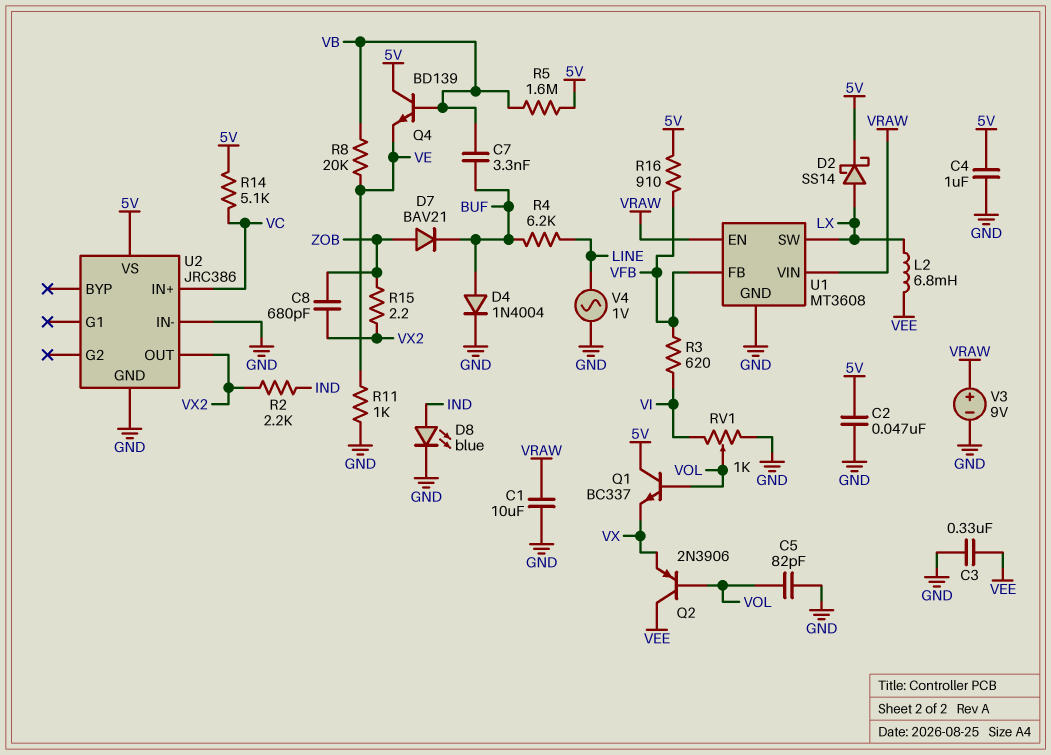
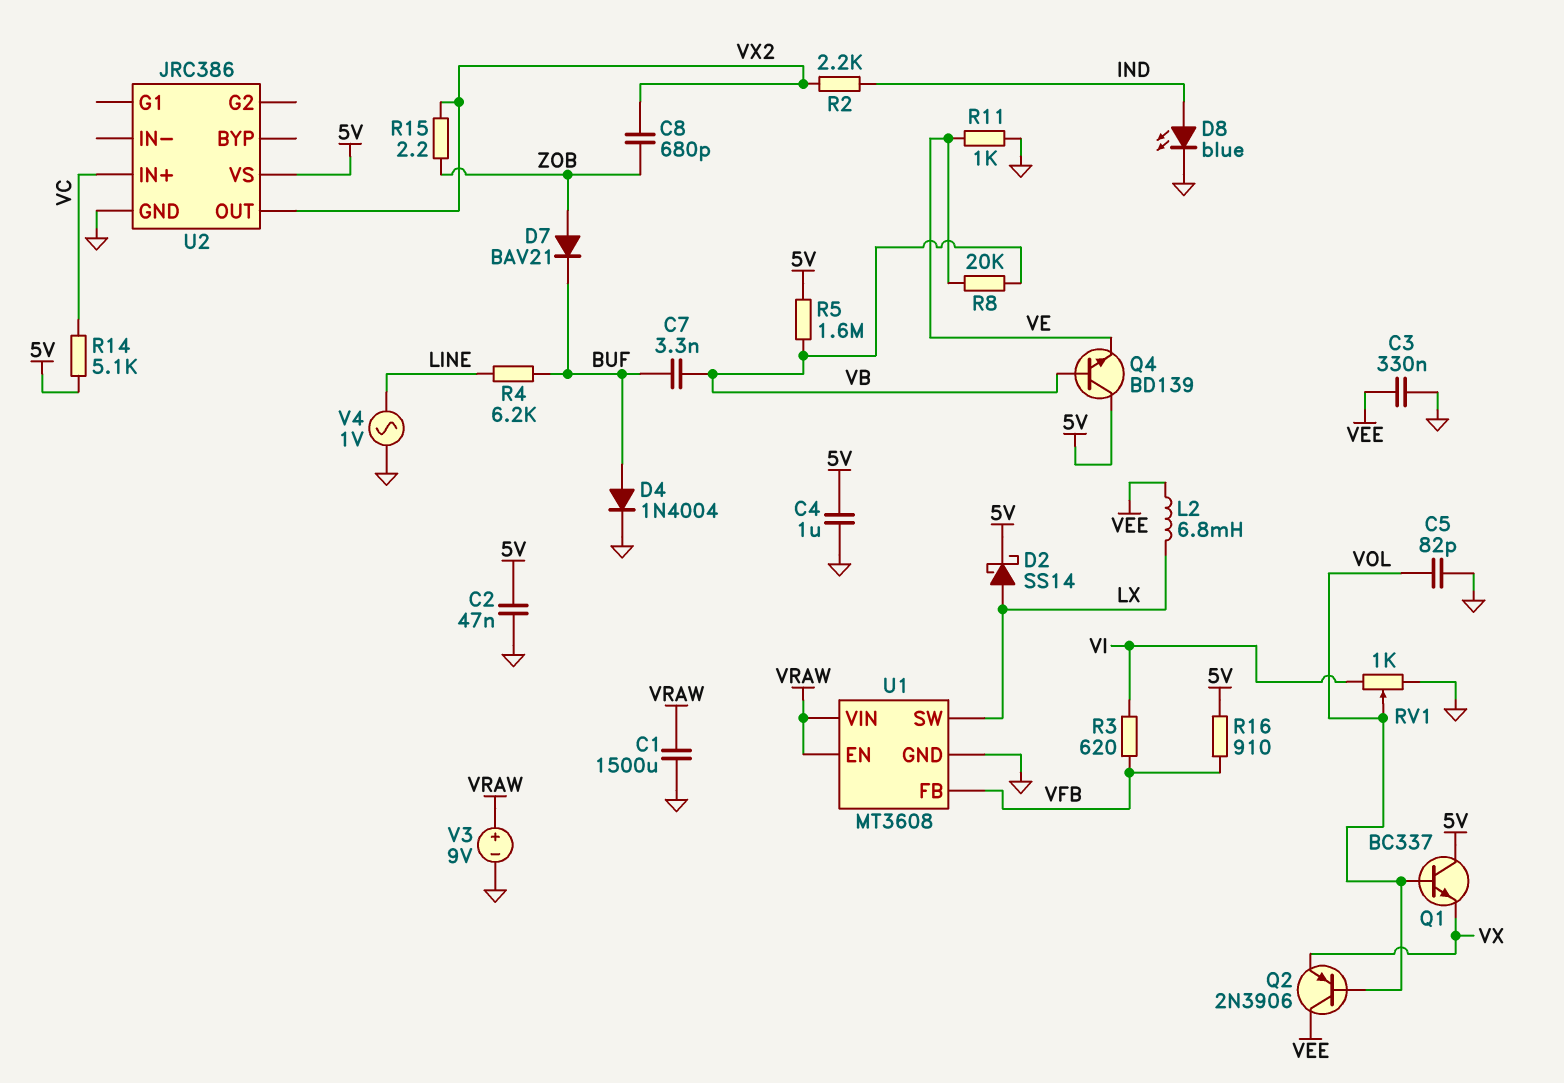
C1: 10uF (GND, VRAW) -> 1500uF (GND, VRAW)
U2 pin IN-: GND -> none

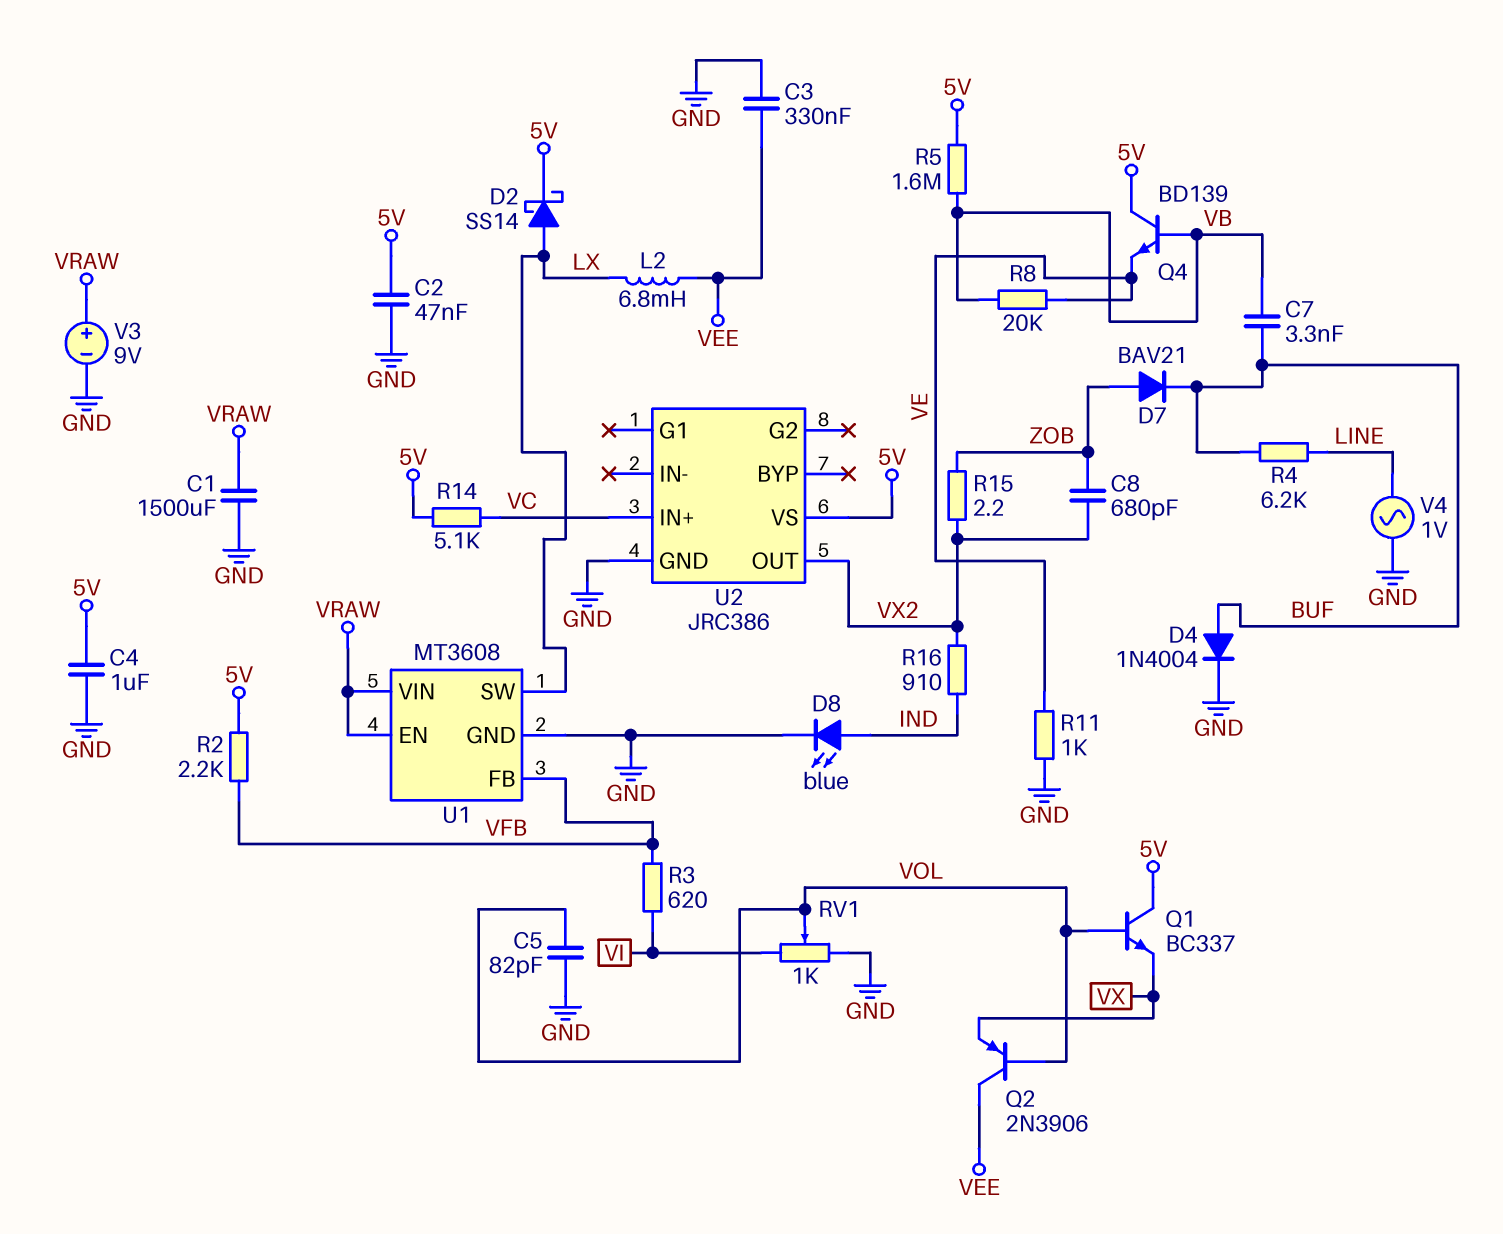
R2: 2.2k (IND, VX2) -> 2.2k (5V, VFB)
R16: 910 (5V, VFB) -> 910 (IND, VX2)

